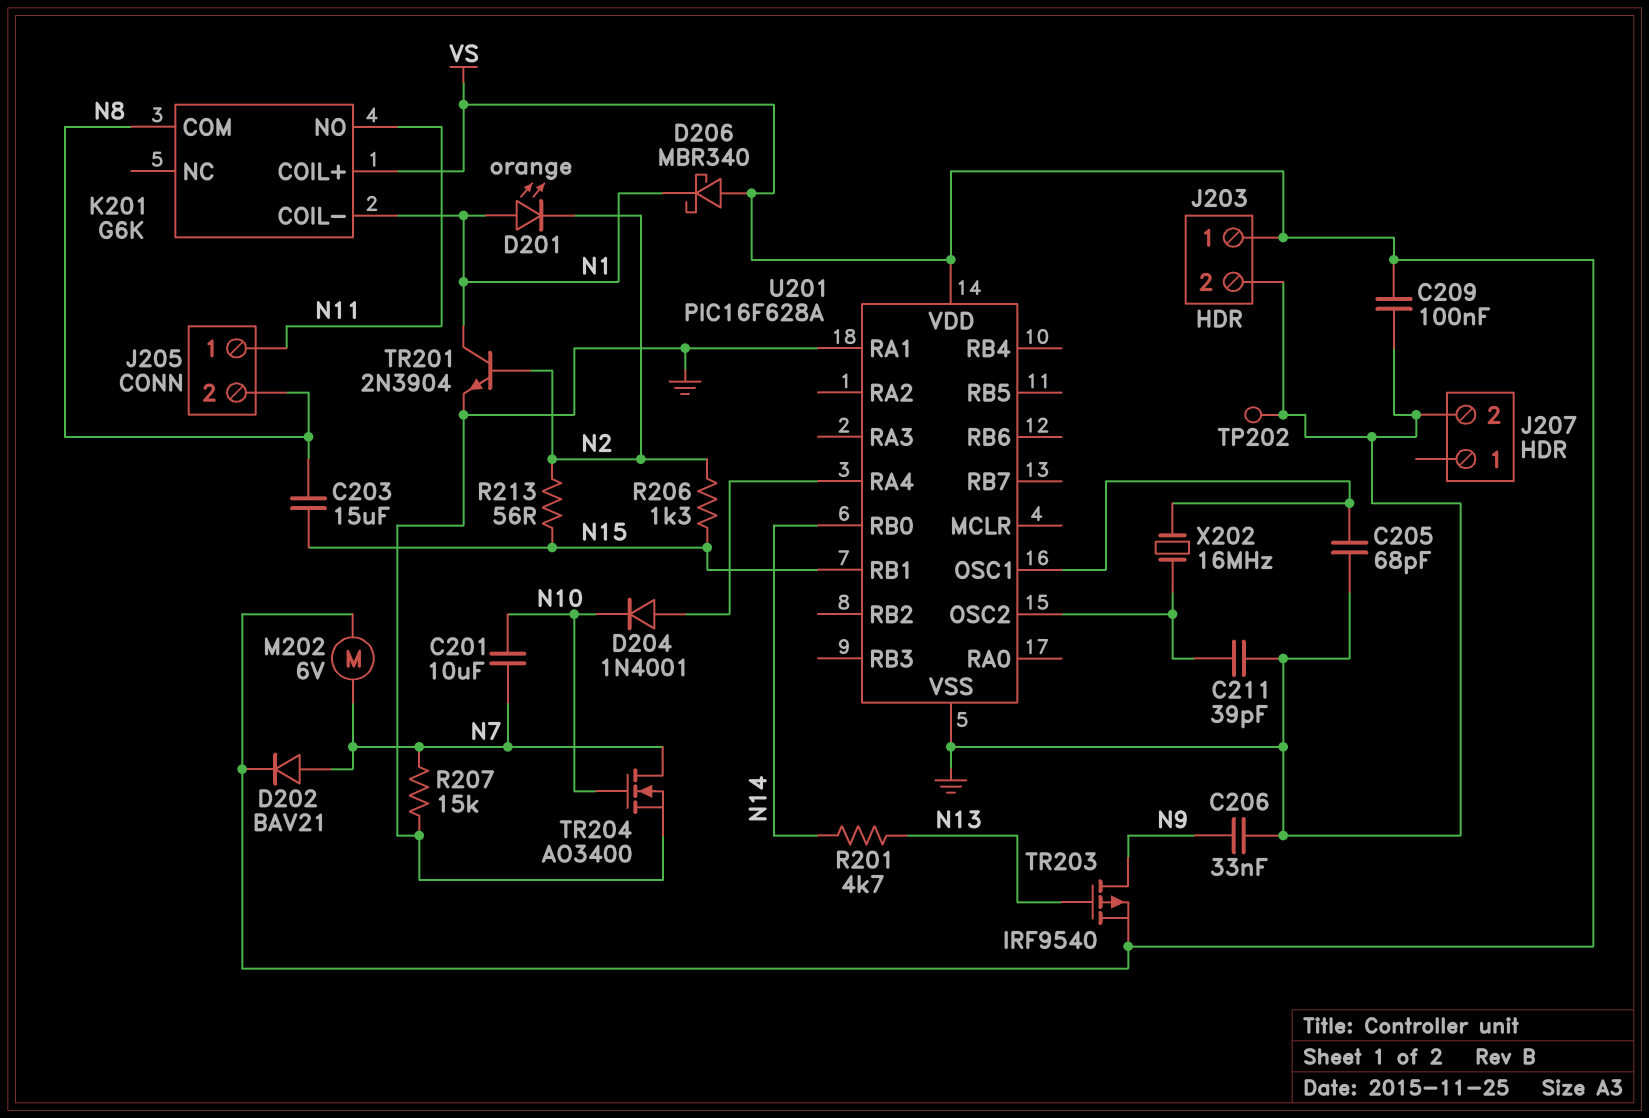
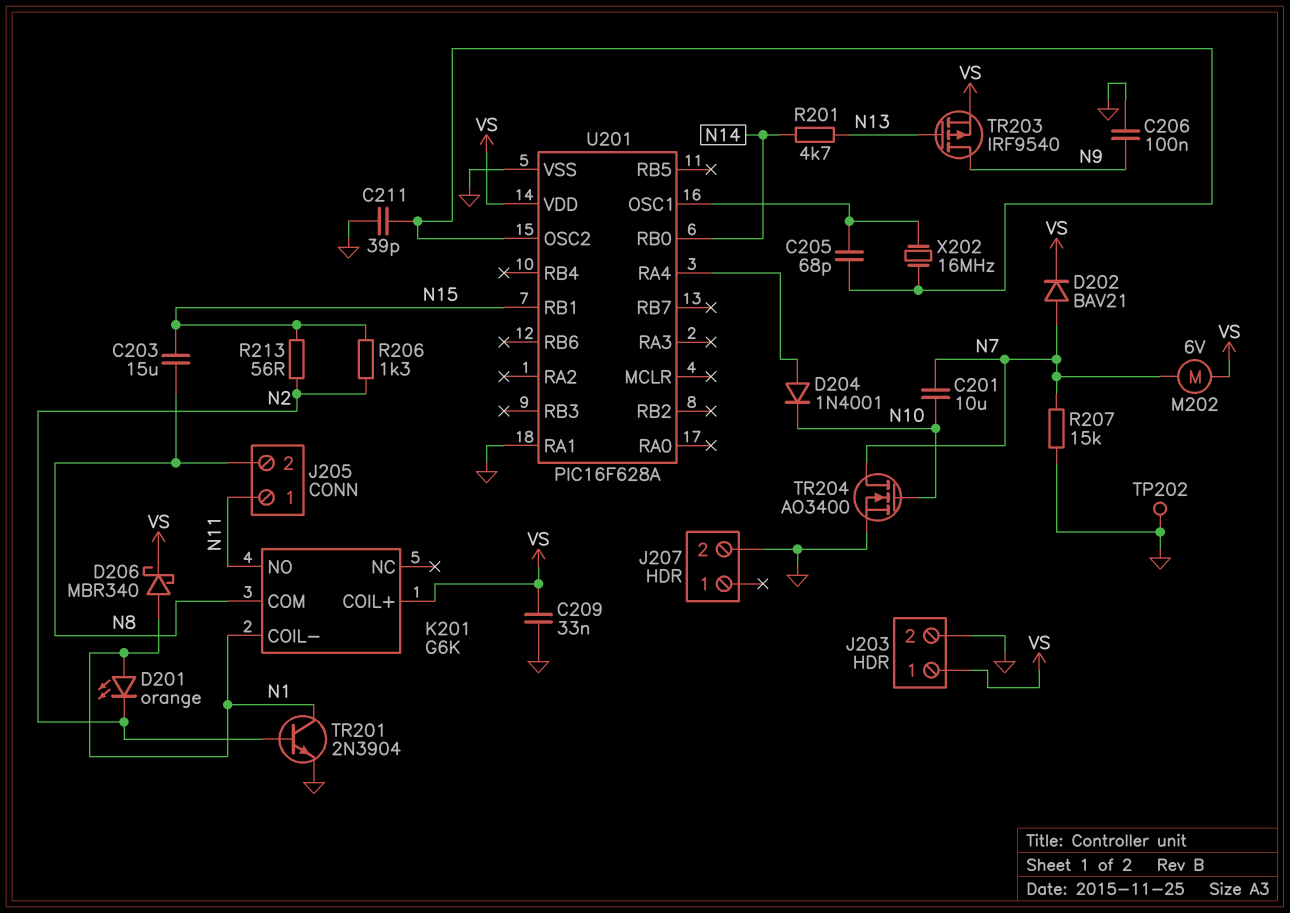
C205: 68pF (GND, U201/OSC1) -> 68pF (U201/OSC1, U201/OSC2)
C206: 33nF (GND, N9) -> 100nF (GND, N9)
C209: 100nF (GND, VS) -> 33nF (GND, VS)
D206: schottky MBR340 (A VS, K N1) -> schottky MBR340 (A N1, K VS)

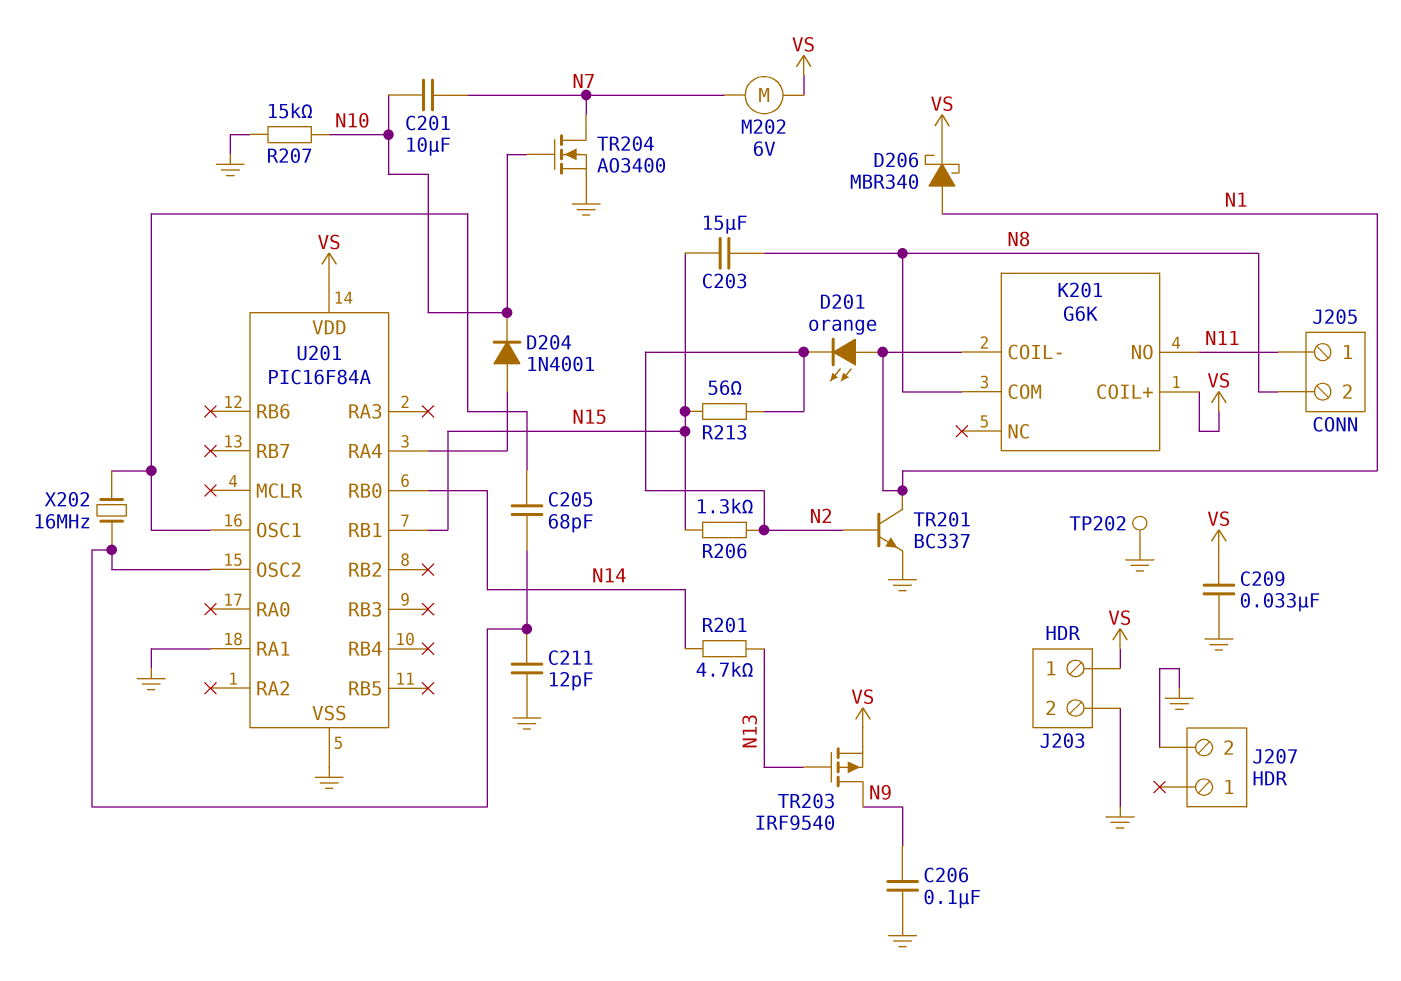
C211: 39pF (GND, U201/OSC2) -> 12pF (GND, U201/OSC2)
D202: diode BAV21 (A N7, K VS) -> none
R207: 15k (GND, N7) -> 15k (GND, N10)
TR201: NPN 2N3904 (B N2, C N1, E GND) -> NPN BC337 (B N2, C N1, E GND)
U201: PIC16F628A -> PIC16F84A

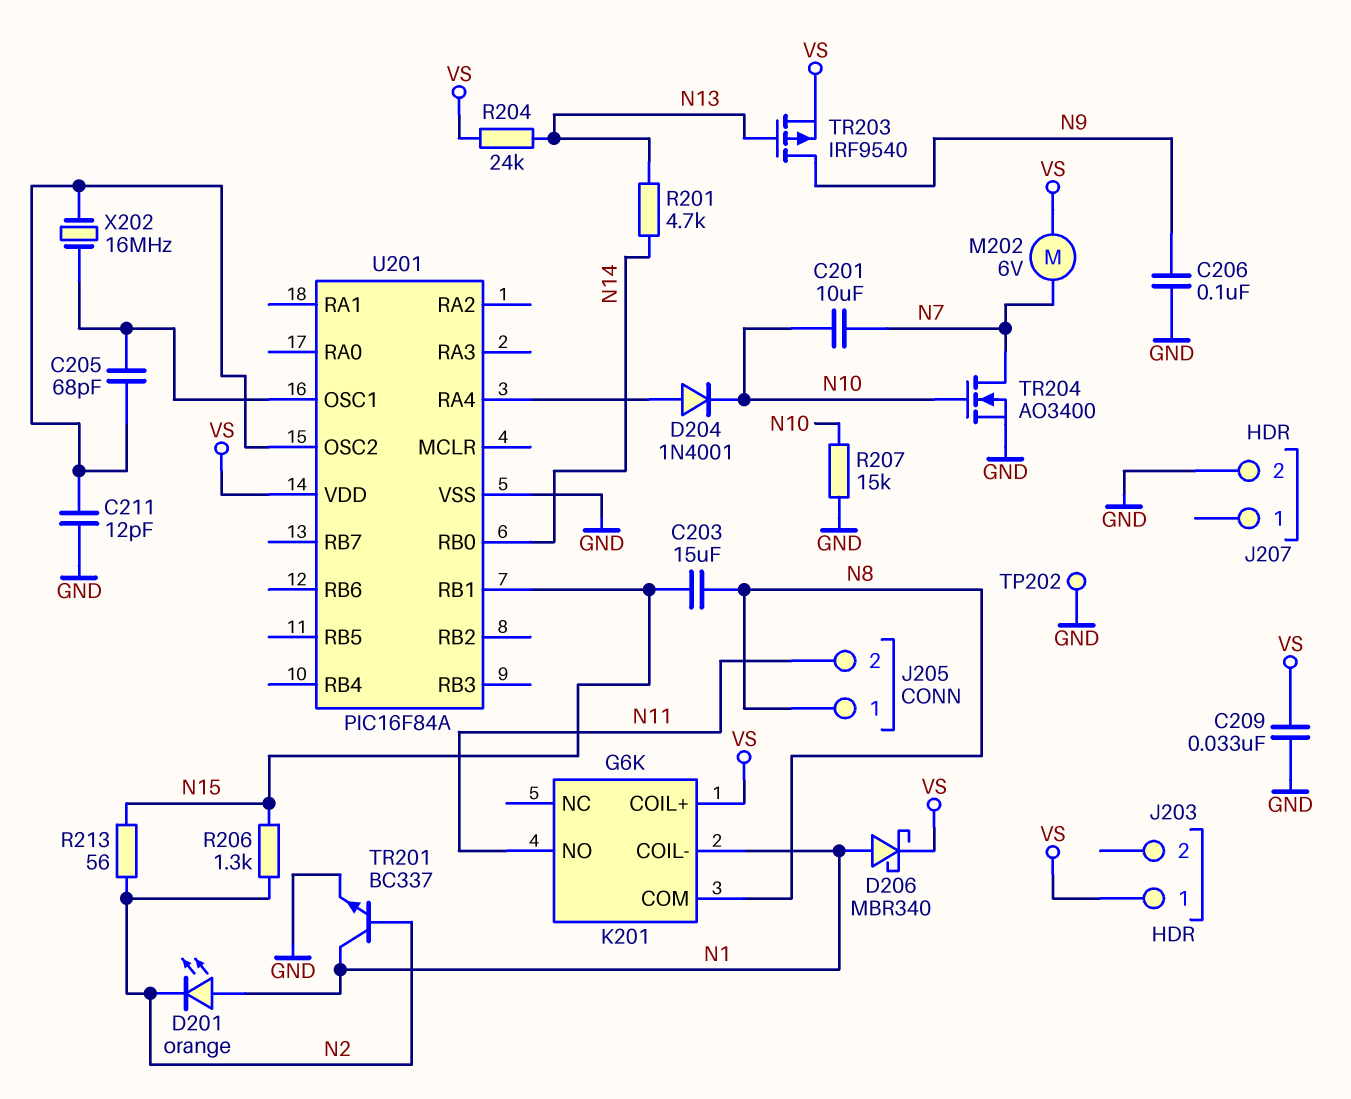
J203 pin 2: GND -> none
J205 pin 1: N11 -> N8
J205 pin 2: N8 -> N11
R204: none -> 24k (N13, VS)
U201 pin RA1: GND -> none

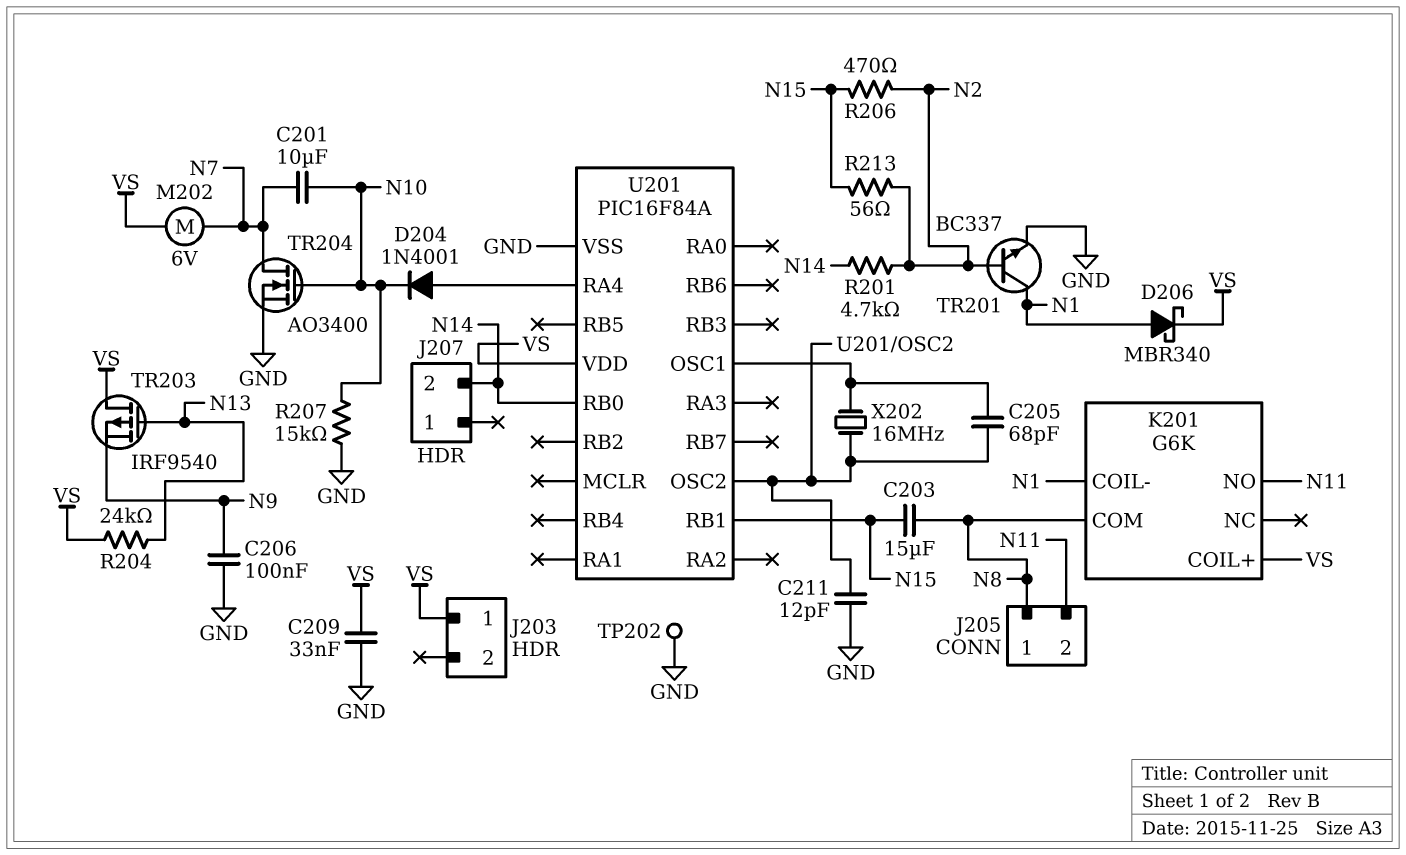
D201: LED orange (A N1, K N2) -> none
J207 pin 2: GND -> N14
R201: 4.7k (N13, N14) -> 4.7k (N2, N14)
R206: 1.3k (N2, N15) -> 470 (N2, N15)
TR203: PMOS IRF9540 (G N13, D N9, S VS) -> PMOS IRF9540 (G N13, D VS, S N9)

